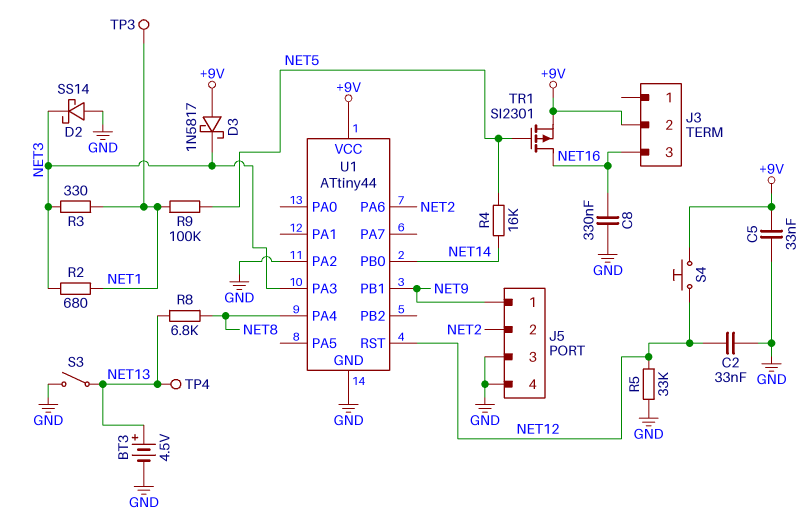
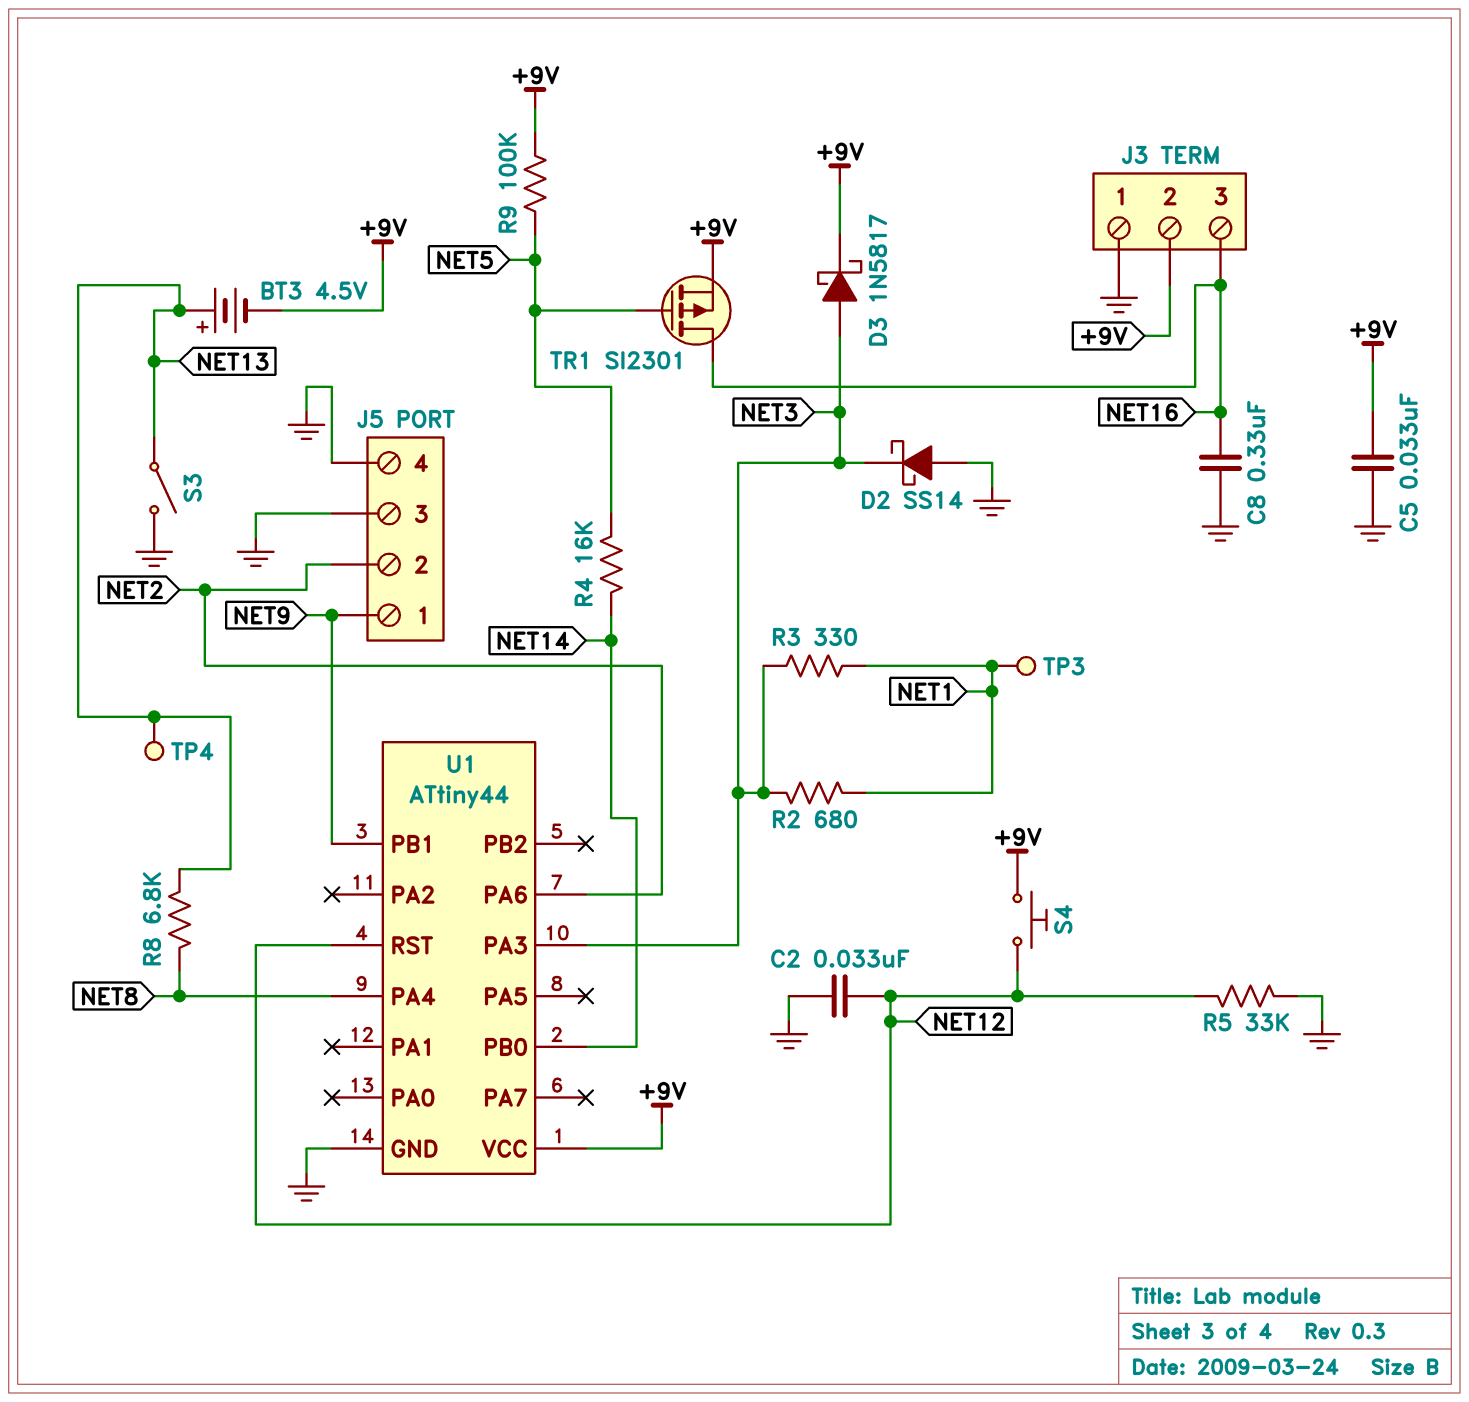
BT3: 4.5V (plus NET13, minus GND) -> 4.5V (plus NET13, minus +9V)
D3: schottky 1N5817 (A +9V, K NET3) -> schottky 1N5817 (A NET3, K +9V)
J3 pin 1: none -> GND
R9: 100k (NET1, NET5) -> 100k (+9V, NET5)
U1 pin PA2: GND -> none

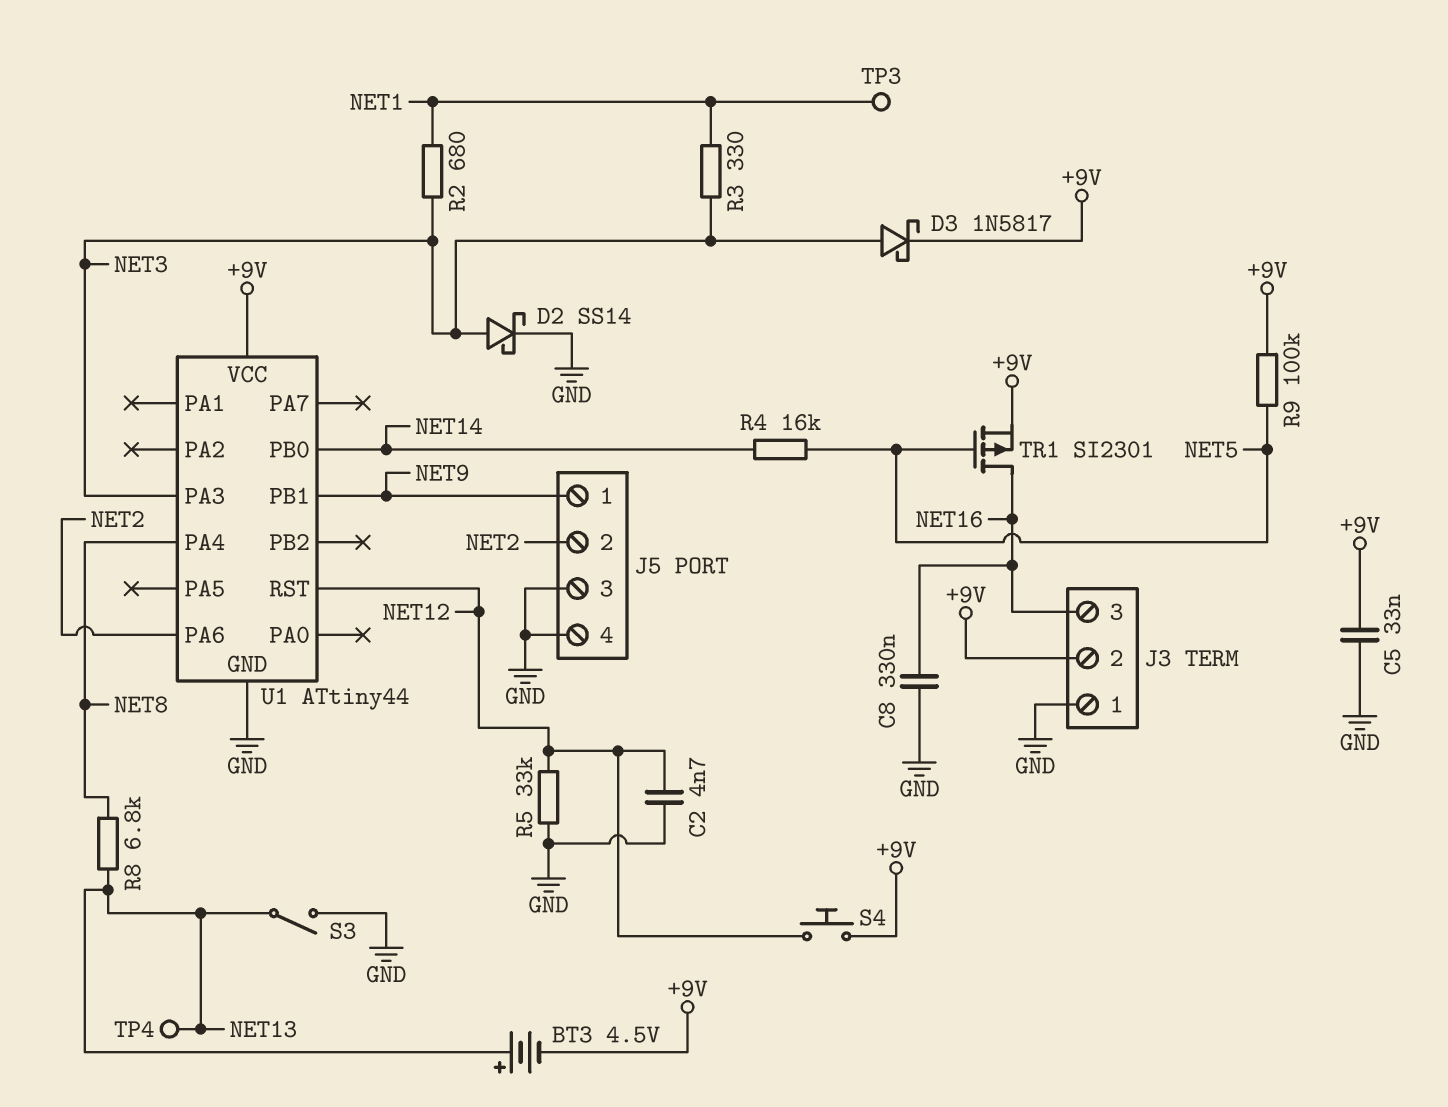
C2: 33nF (GND, NET12) -> 4.7nF (GND, NET12)
D2: schottky SS14 (A GND, K NET3) -> schottky SS14 (A NET3, K GND)

